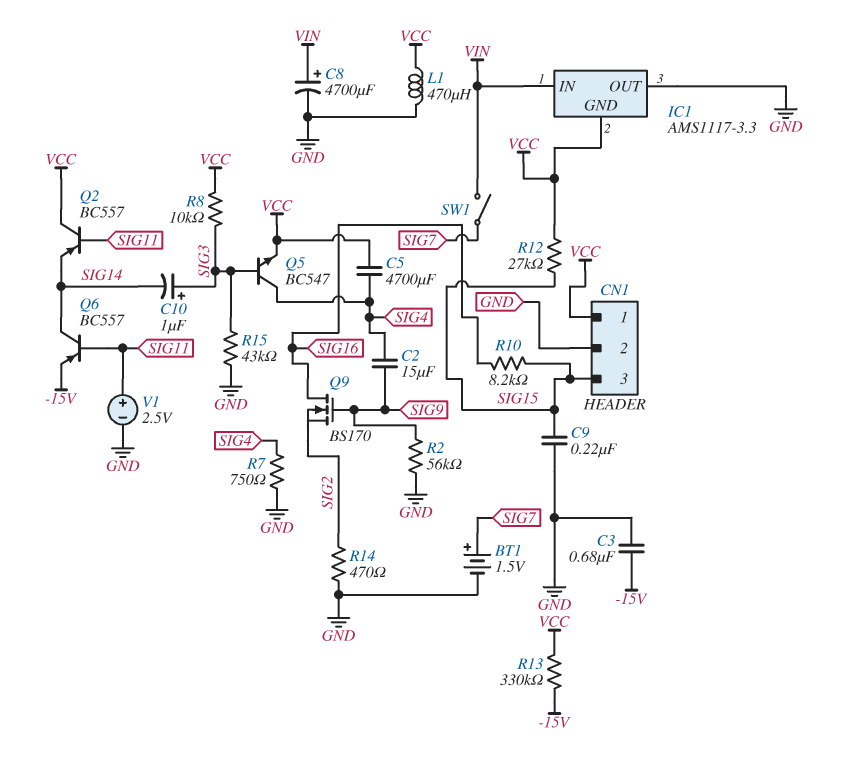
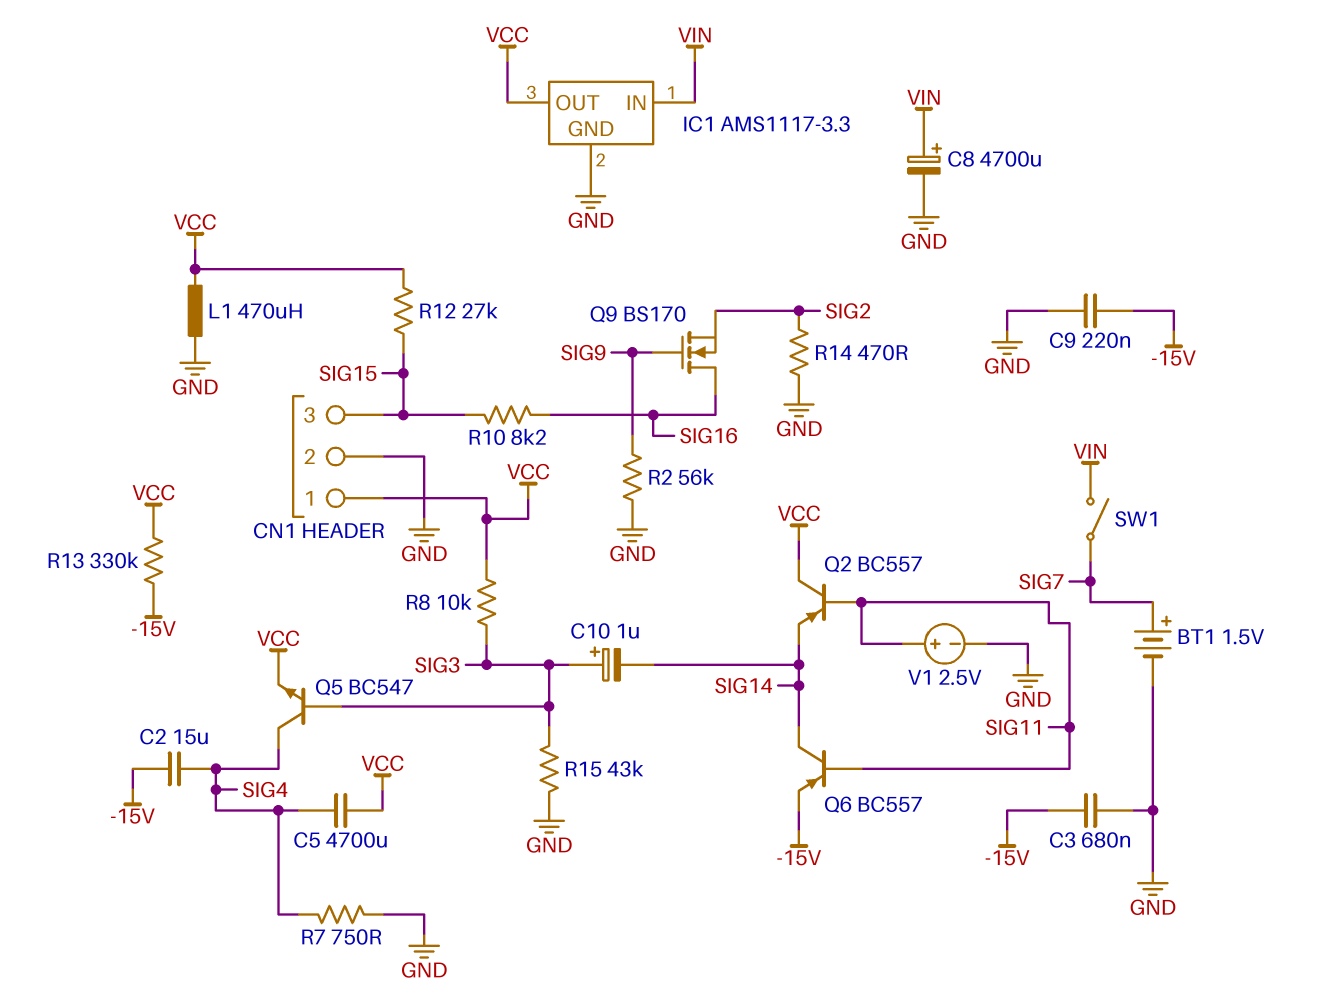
C2: 15uF (SIG4, SIG9) -> 15uF (-15V, SIG4)
C9: 220nF (GND, SIG15) -> 220nF (-15V, GND)
IC1 pin GND: VCC -> GND
IC1 pin OUT: GND -> VCC

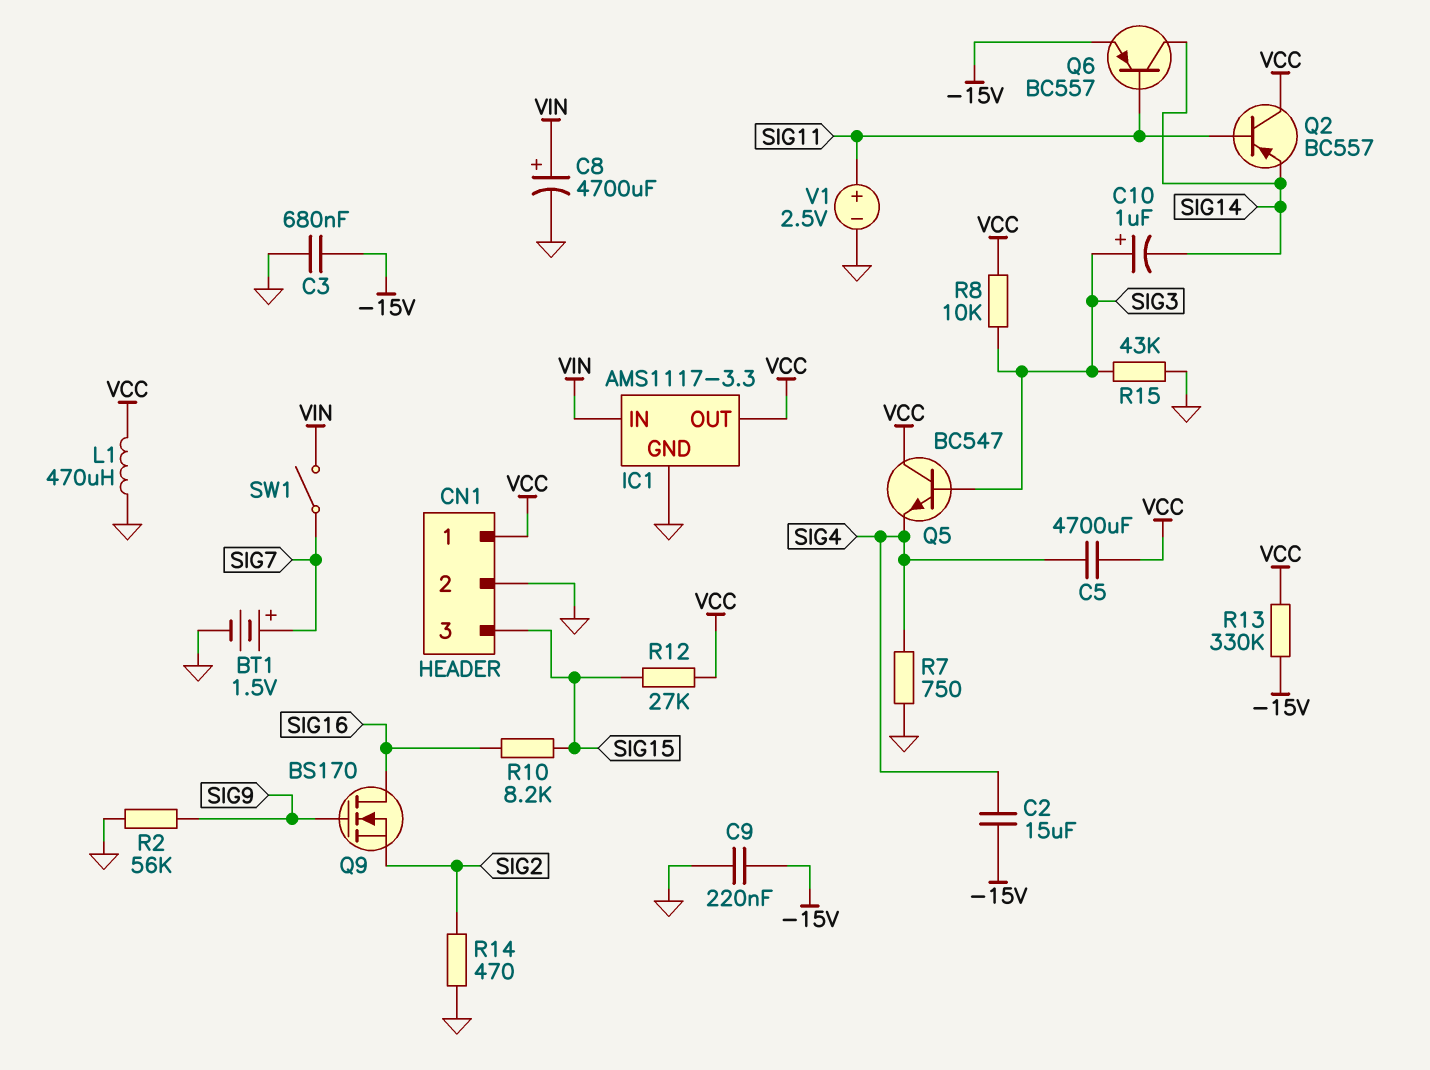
Q5: NPN BC547 (B SIG3, C SIG4, E VCC) -> NPN BC547 (B SIG3, C VCC, E SIG4)

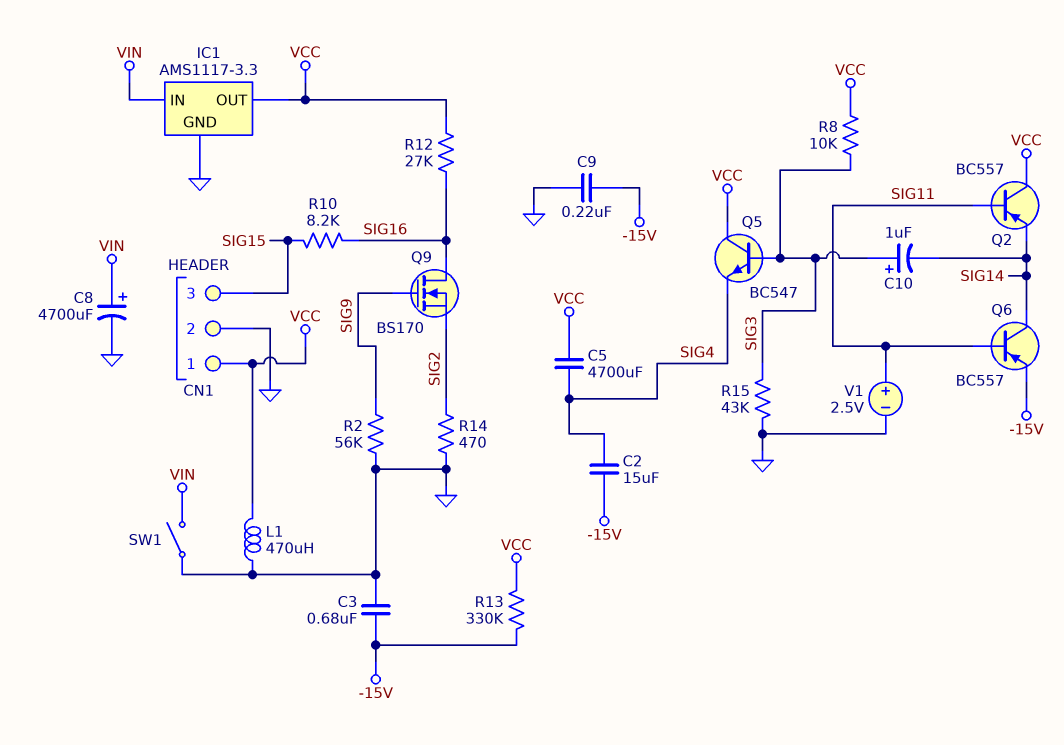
BT1: 1.5V (plus SIG7, minus GND) -> none
R7: 750 (GND, SIG4) -> none
R12: 27k (SIG15, VCC) -> 27k (SIG16, VCC)
SW1: switch (SIG7, VIN) -> switch (GND, VIN)

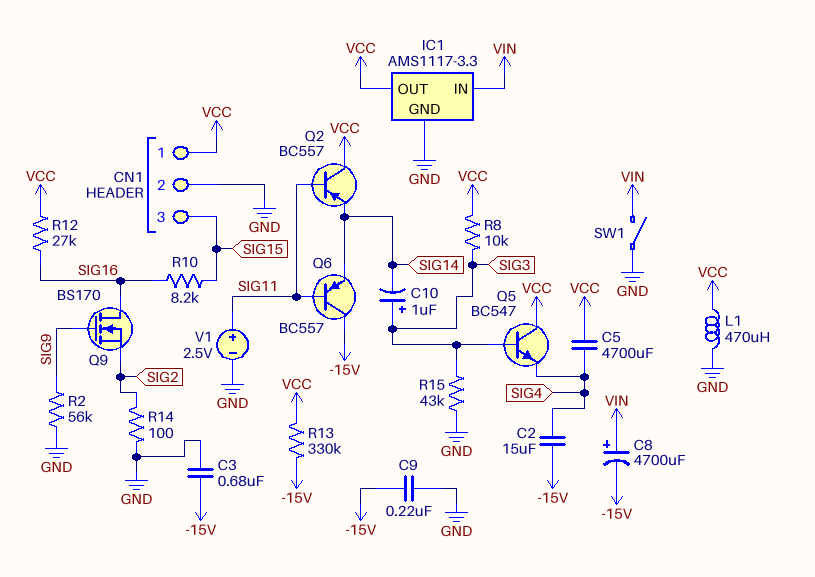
C8: 4700uF (plus VIN, minus GND) -> 4700uF (plus VIN, minus -15V)
Q6: PNP BC557 (B SIG11, C SIG14, E -15V) -> PNP BC557 (B SIG11, C -15V, E SIG14)
R14: 470 (GND, SIG2) -> 100 (GND, SIG2)

